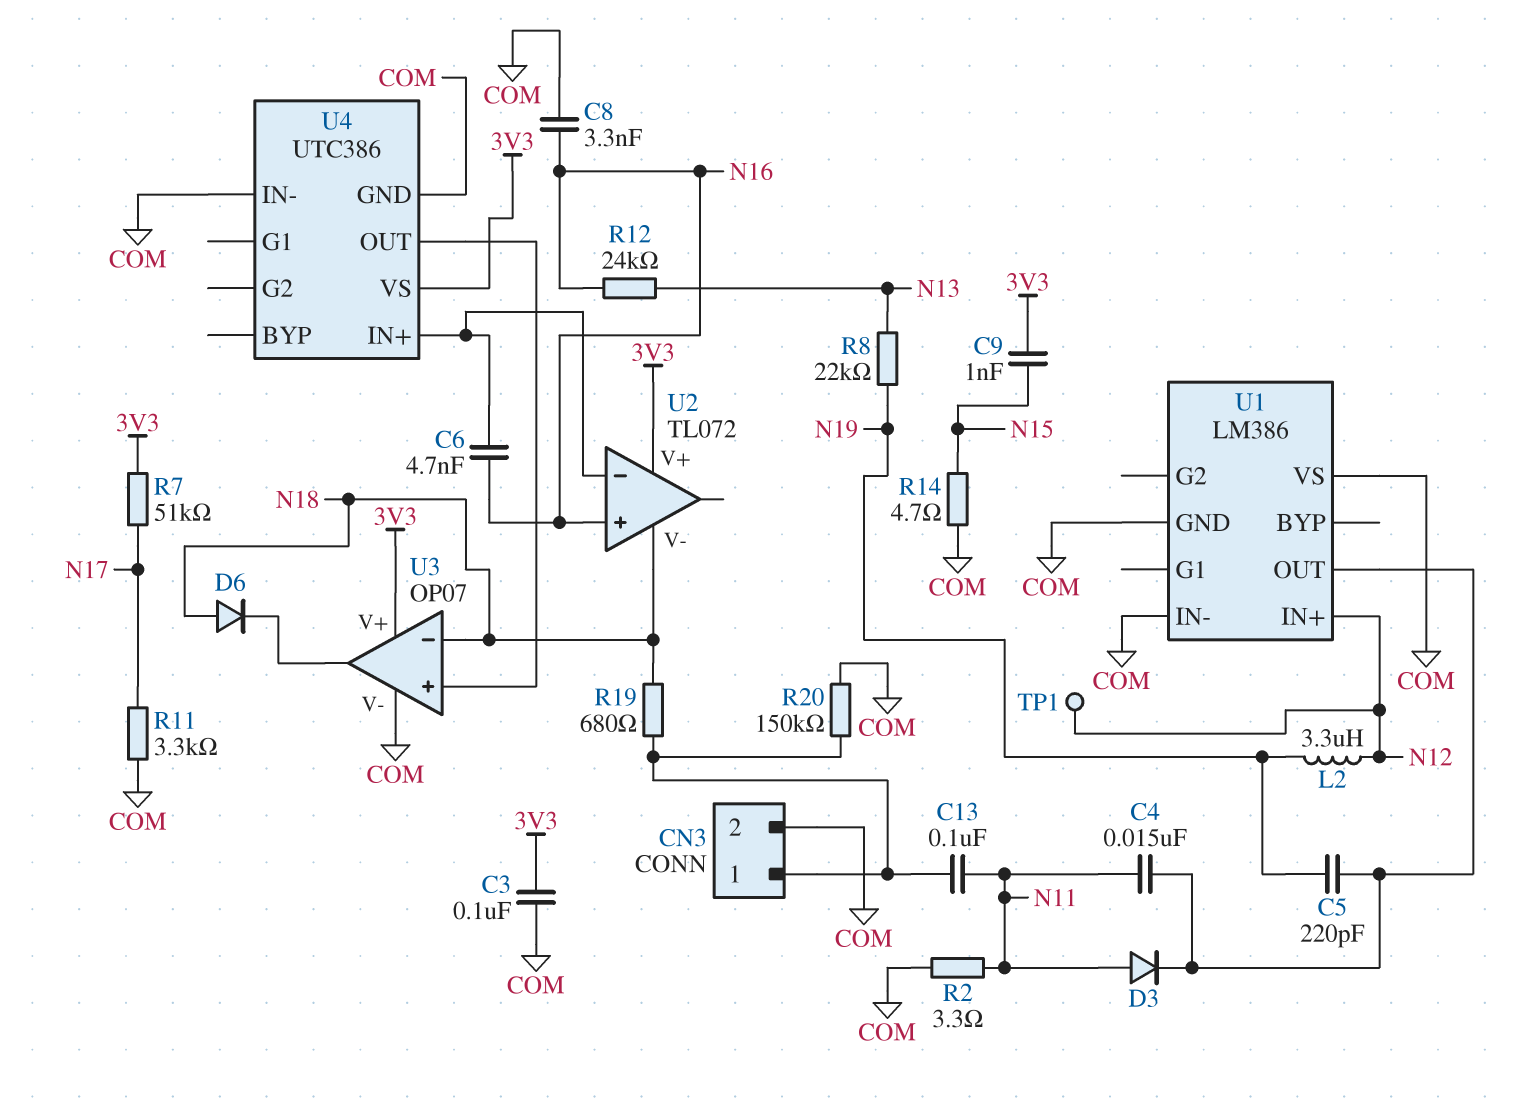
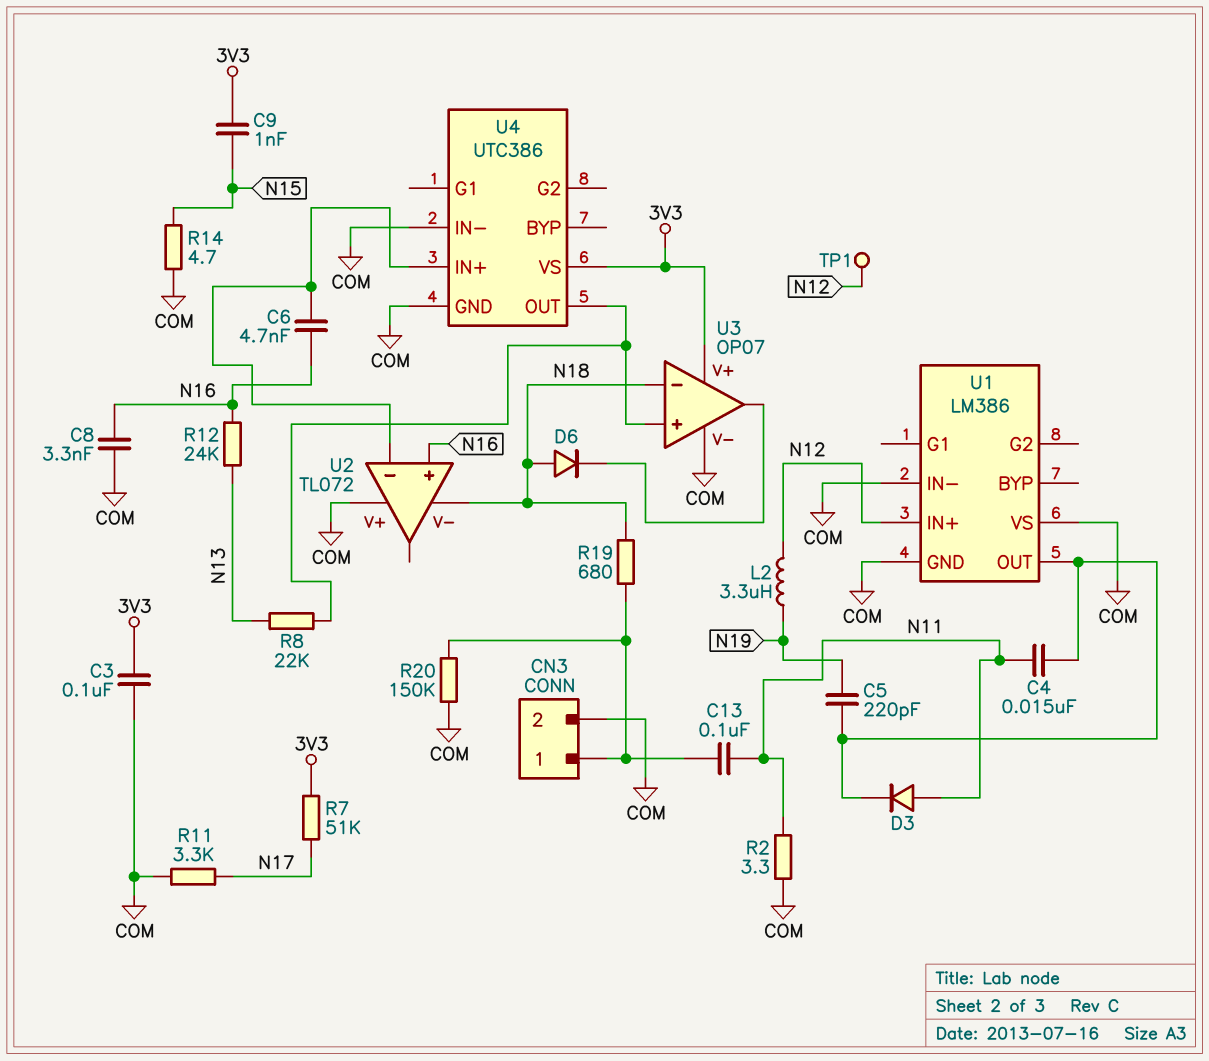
R8: 22k (N13, N19) -> 22k (N13, U3/in+)
U2 pin V+: 3V3 -> COM

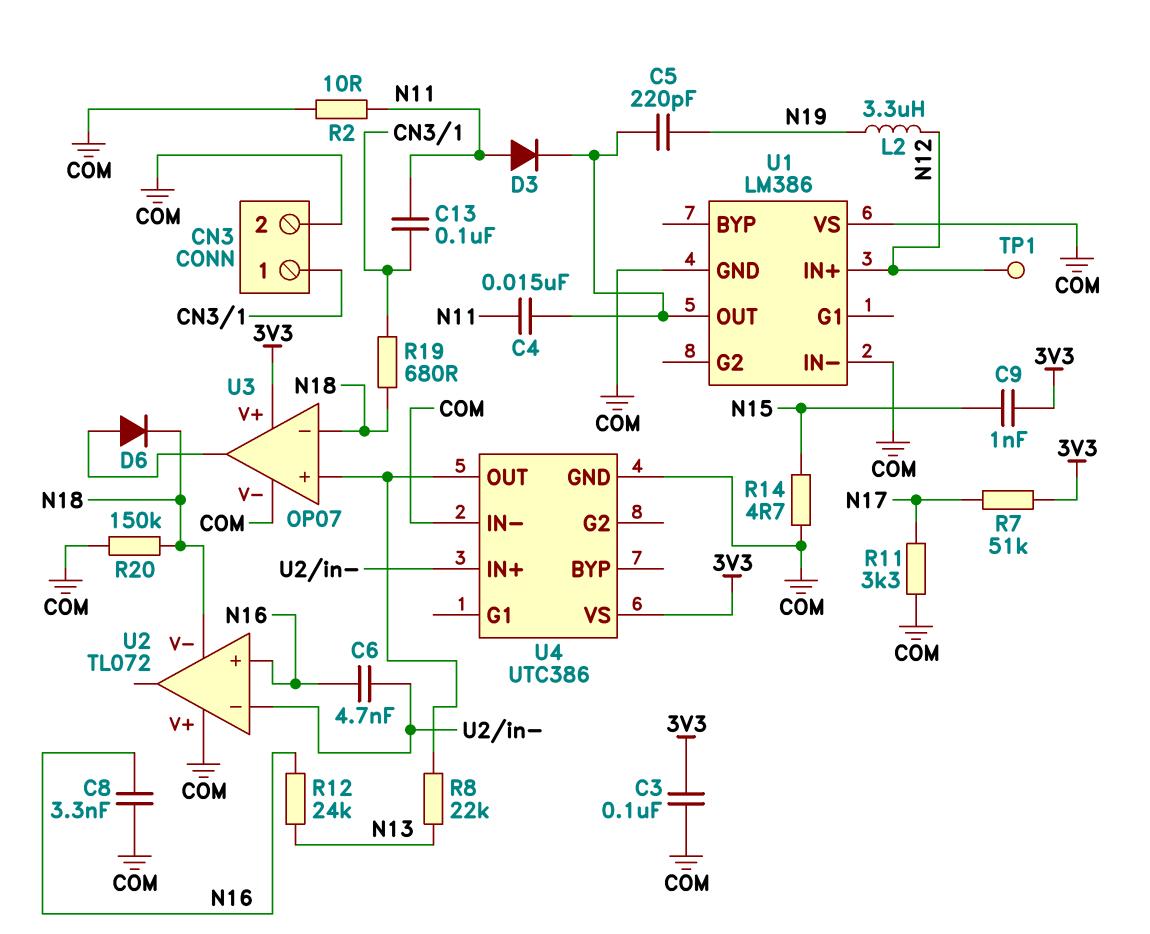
D6: diode (A N18, K U3/out) -> diode (A U3/out, K N18)
R2: 3.3 (COM, N11) -> 10 (COM, N11)
R20: 150k (CN3/1, COM) -> 150k (COM, N18)

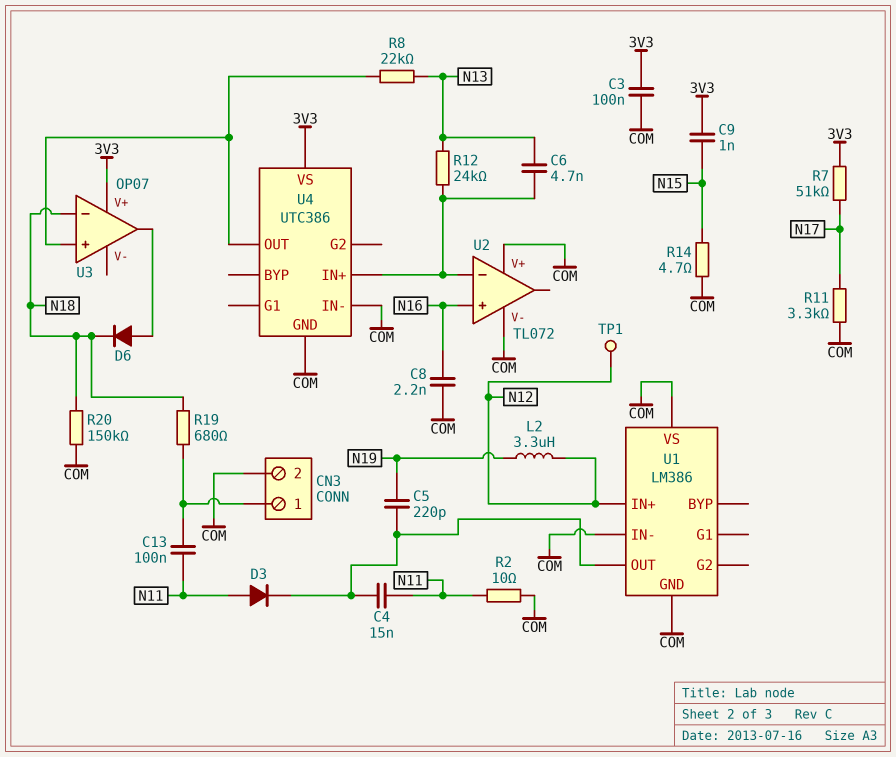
C6: 4.7nF (N16, U2/in-) -> 4.7nF (N13, U2/in-)
C8: 3.3nF (COM, N16) -> 2.2nF (COM, N16)
R12: 24k (N13, N16) -> 24k (N13, U2/in-)
U2 pin V-: N18 -> COM
U3 pin V-: COM -> none

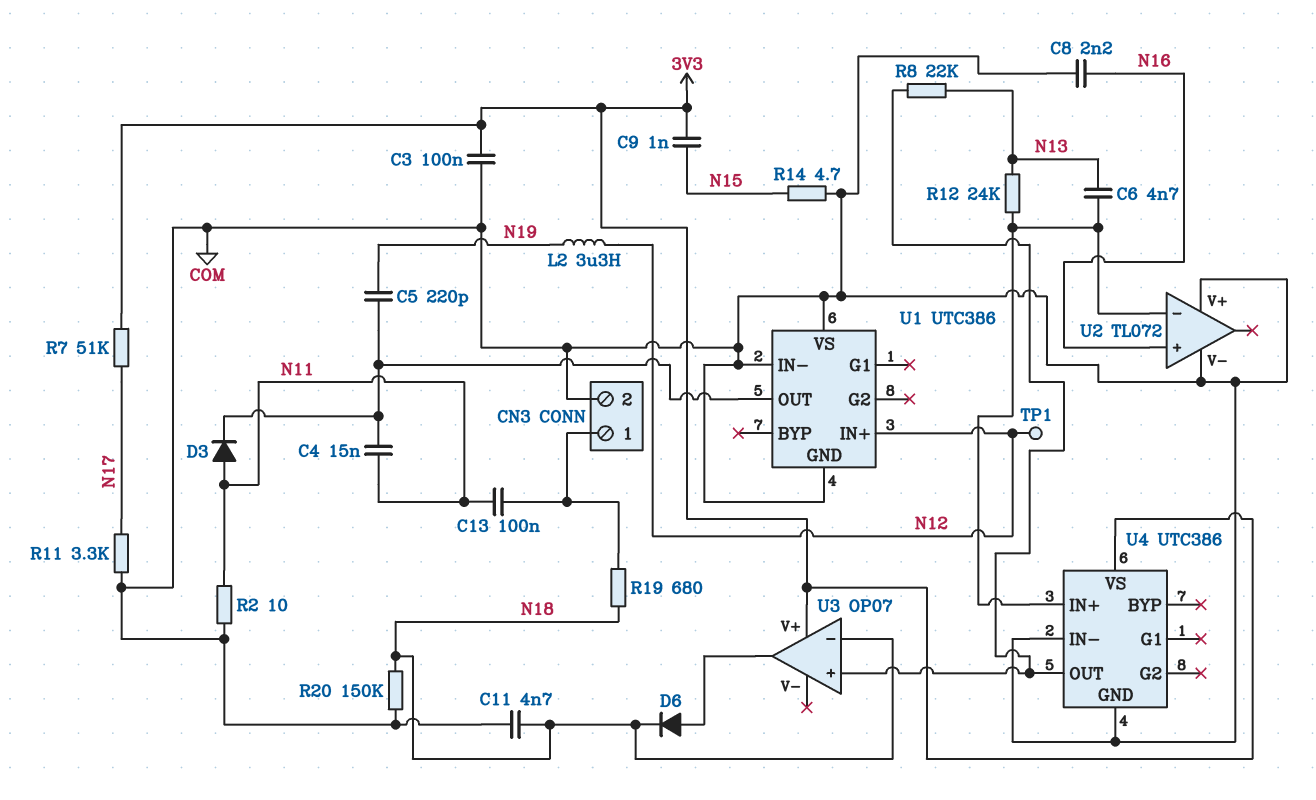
C11: none -> 4.7nF (COM, N18)
U1: LM386 -> UTC386

